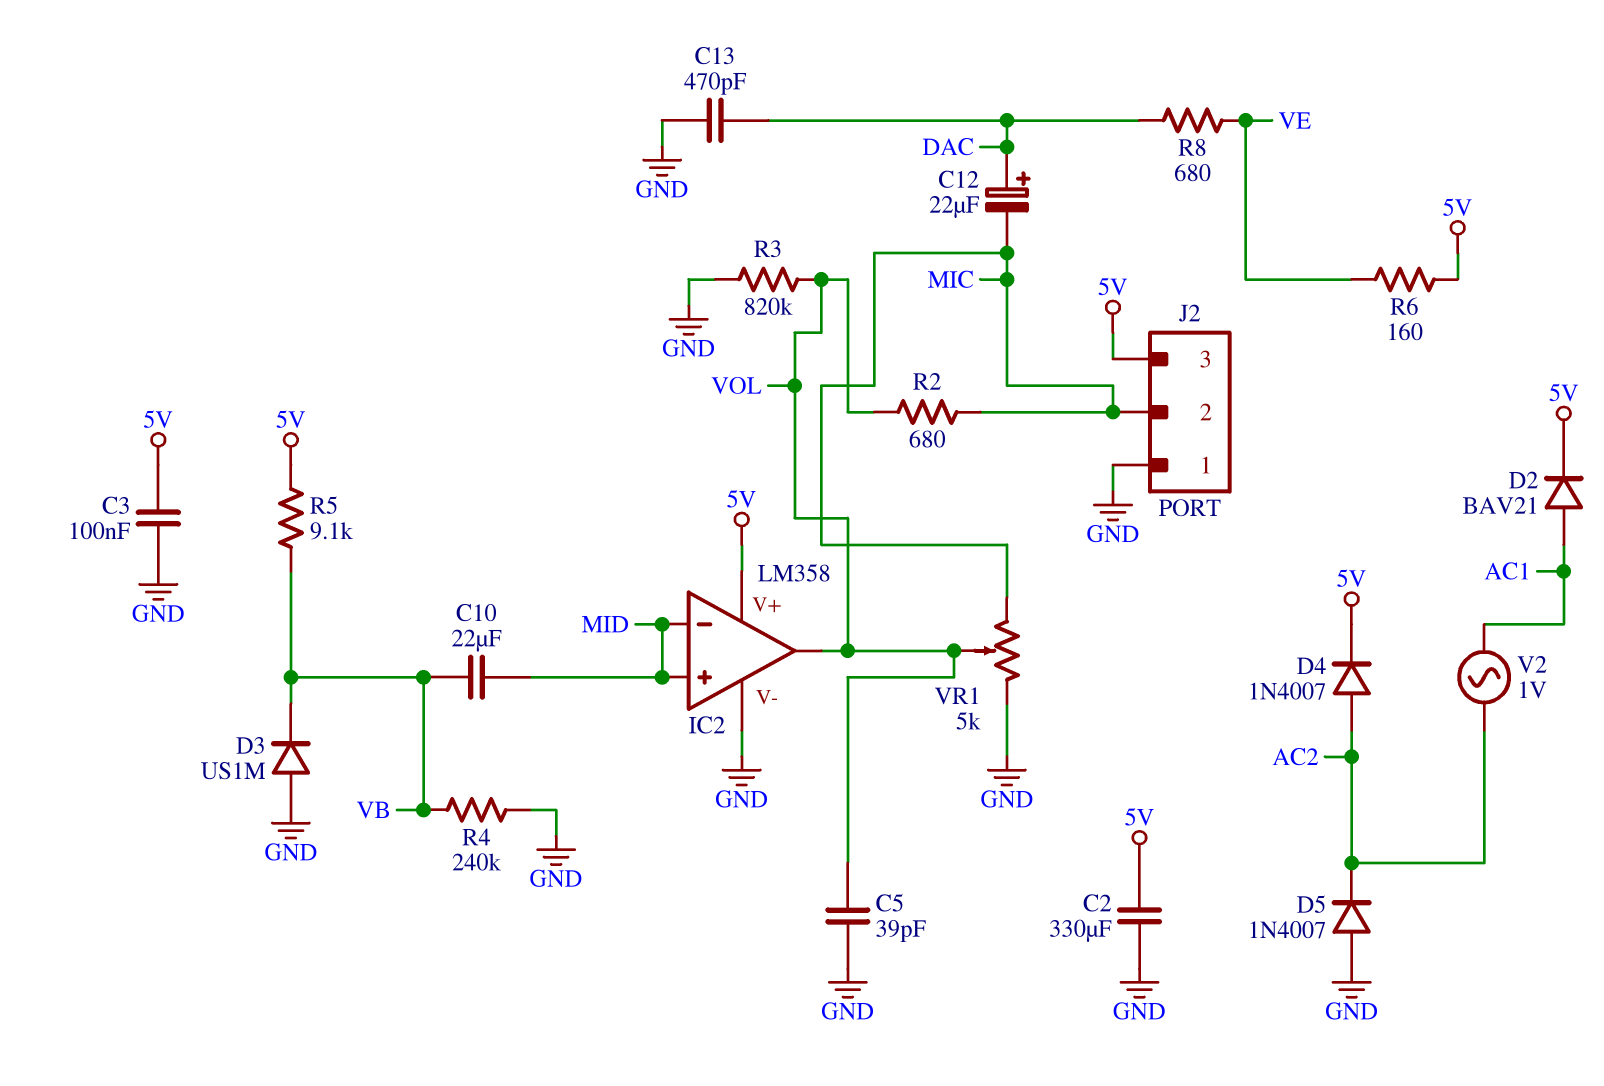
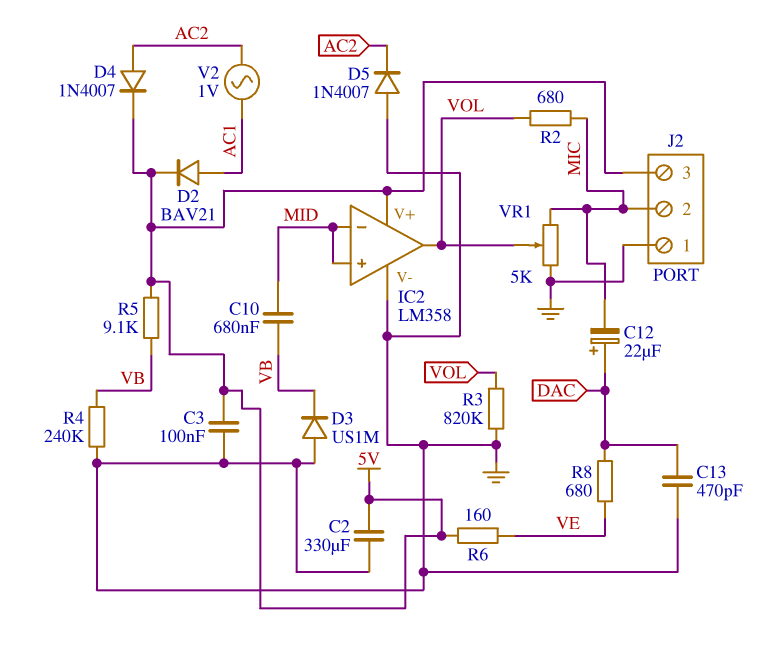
C5: 39pF (GND, VOL) -> none
C10: 22uF (MID, VB) -> 680nF (MID, VB)

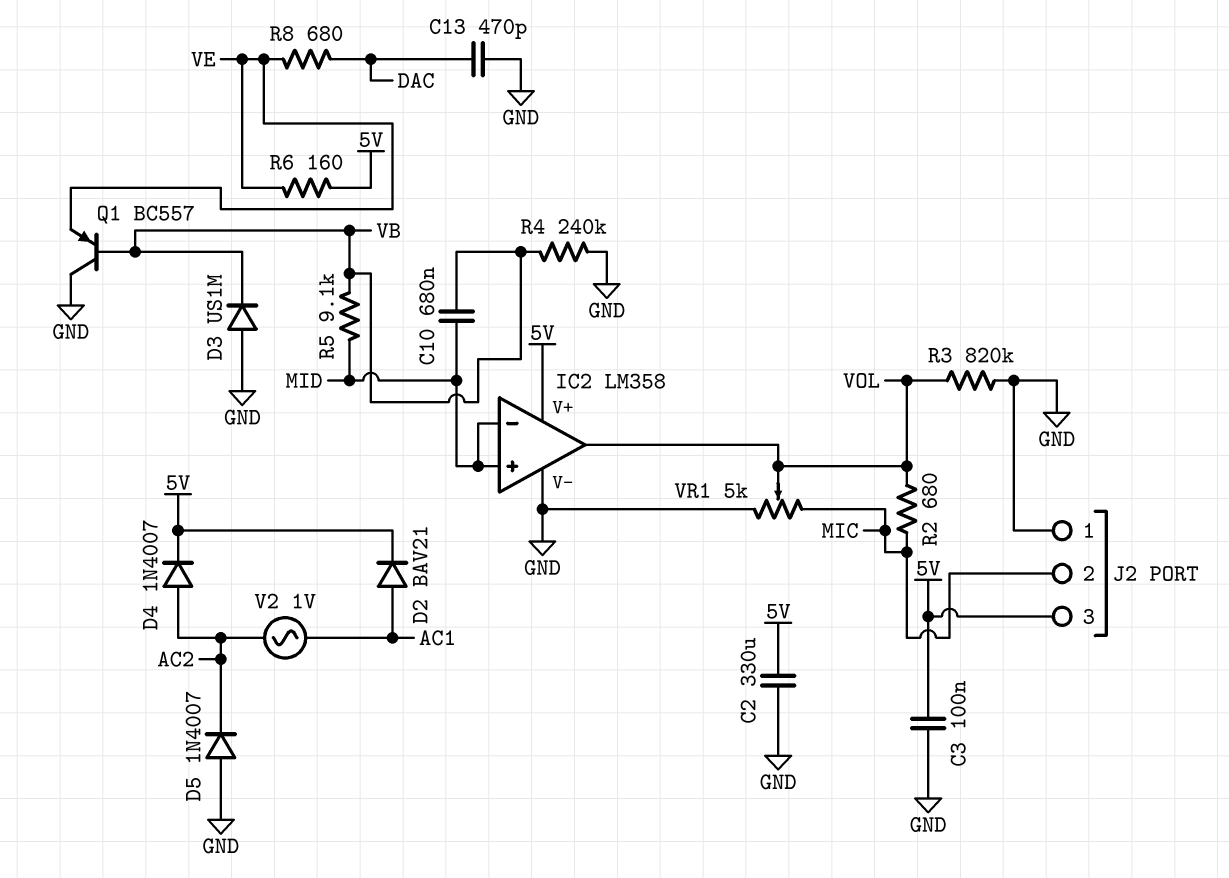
C12: 22uF (plus DAC, minus MIC) -> none
Q1: none -> PNP BC557 (B VB, C GND, E VE)
R5: 9.1k (5V, VB) -> 9.1k (MID, VB)

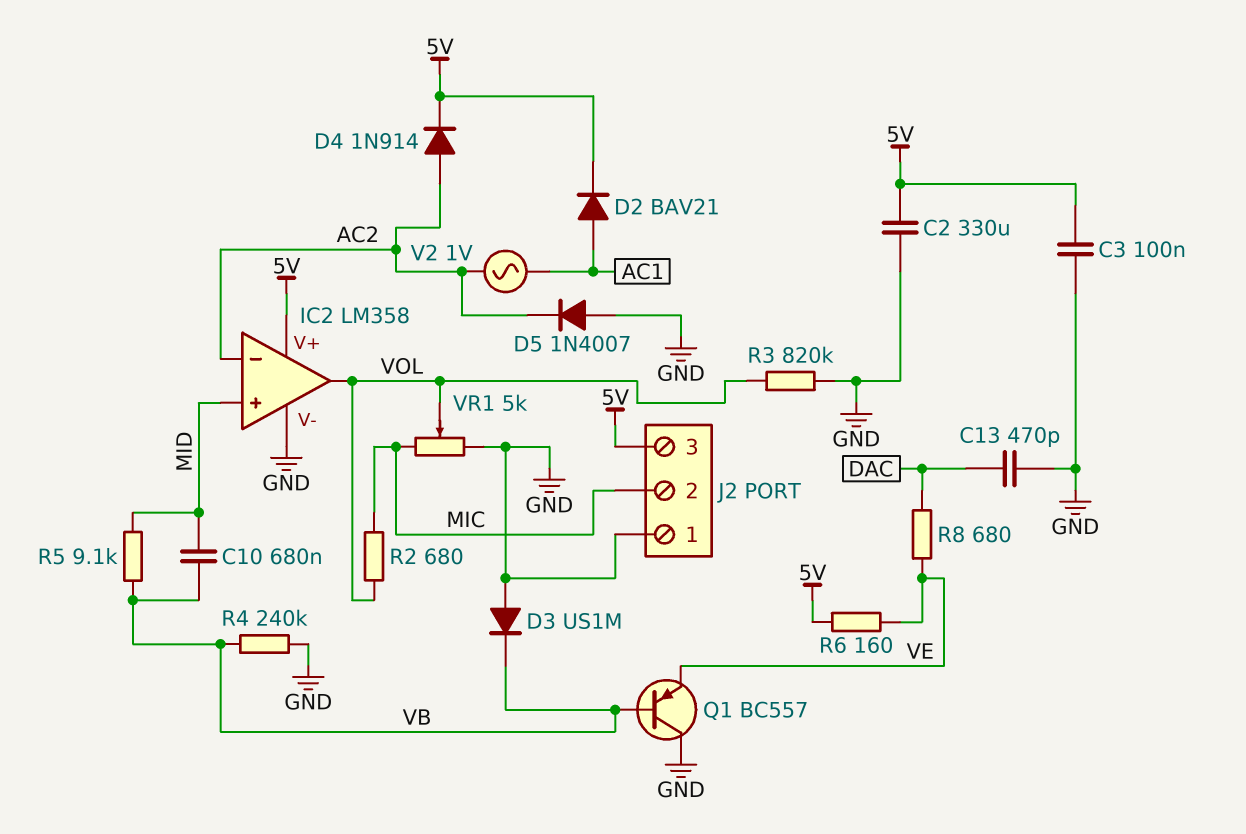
D4: diode 1N4007 (A AC2, K 5V) -> diode 1N914 (A AC2, K 5V)
IC2 pin in-: MID -> AC2

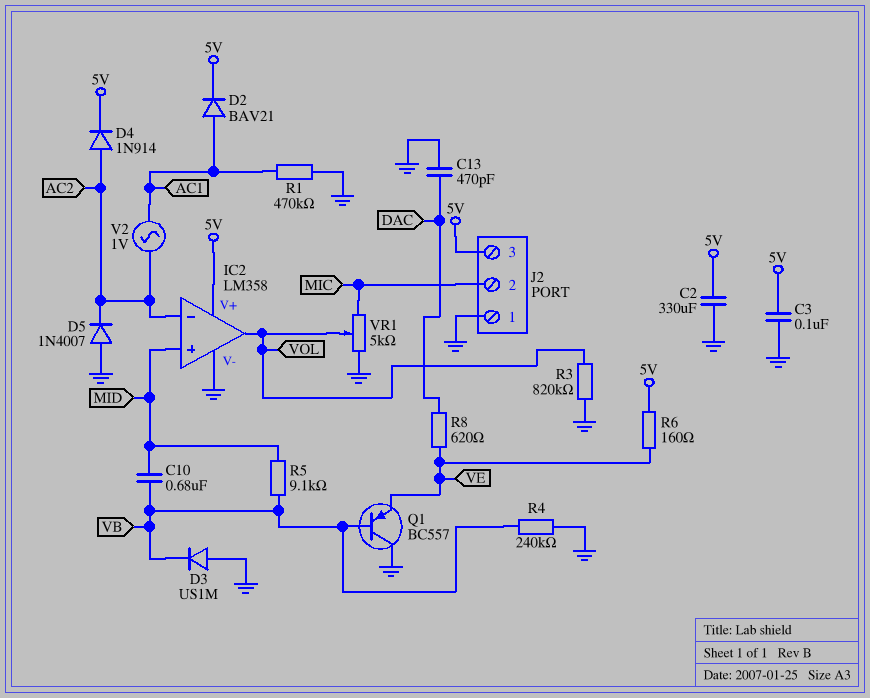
R1: none -> 470k (AC1, GND)
R2: 680 (MIC, VOL) -> none
R8: 680 (DAC, VE) -> 620 (DAC, VE)

